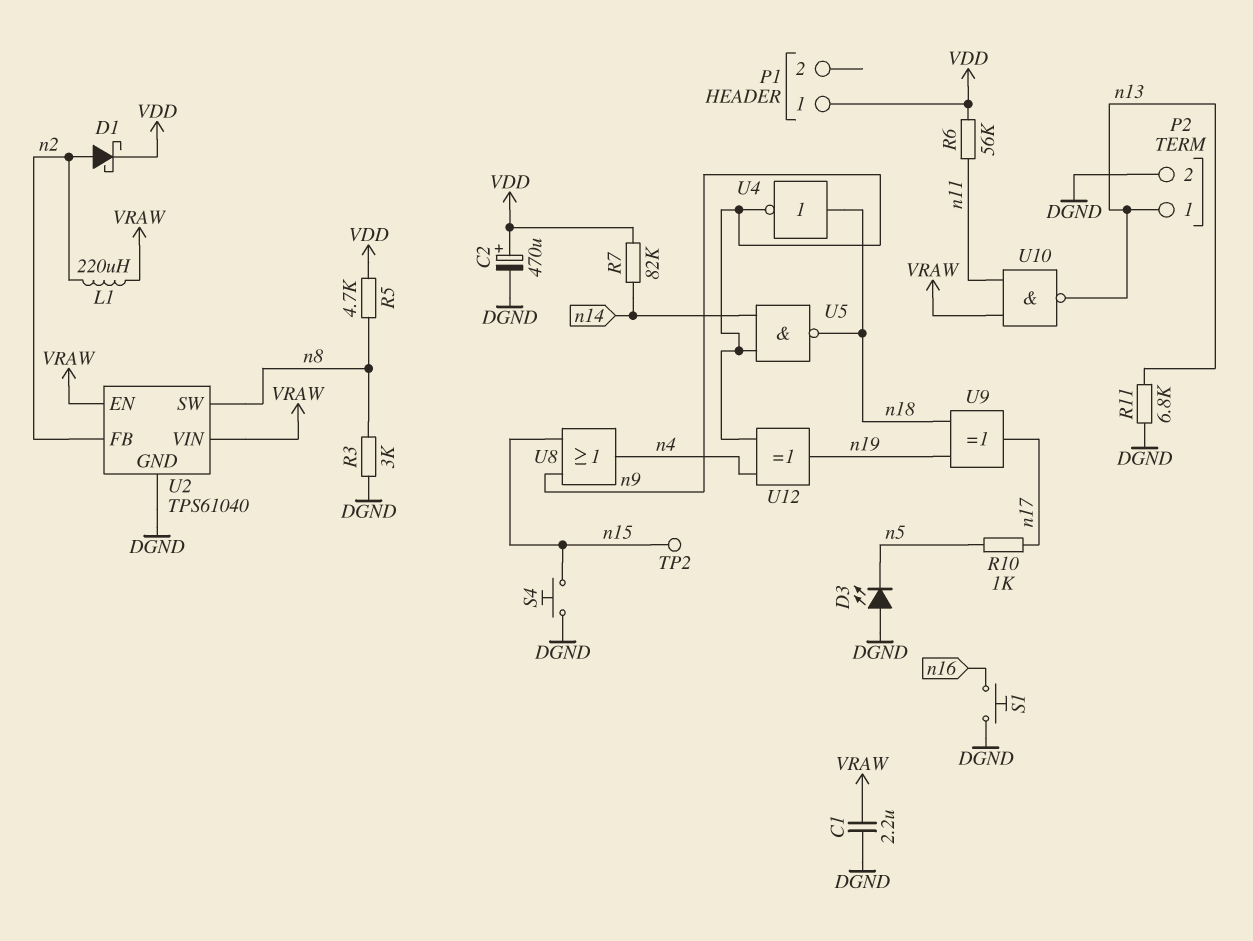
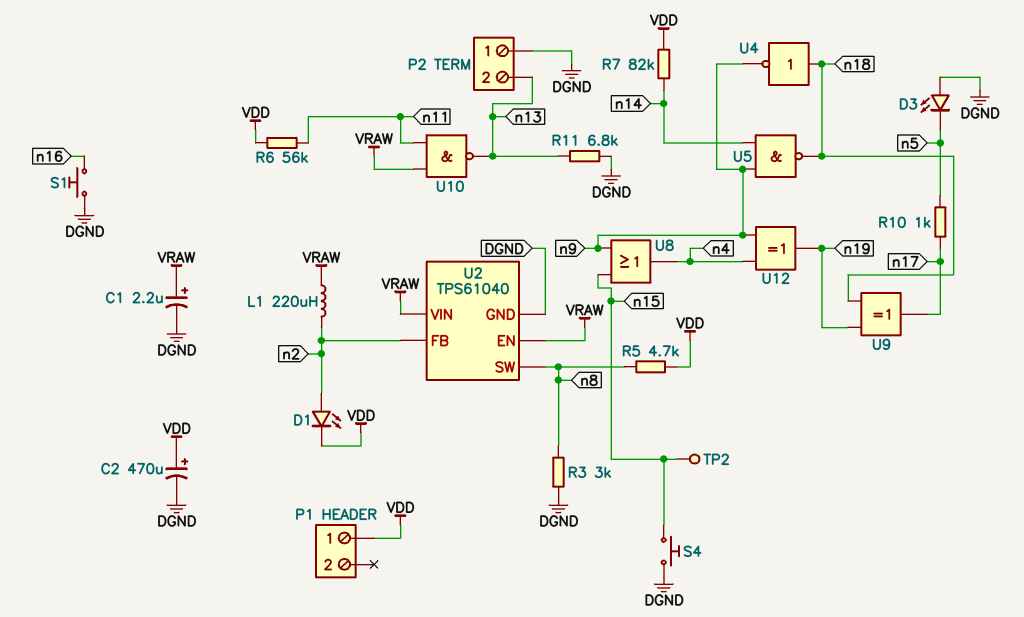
C1: 2.2uF (DGND, VRAW) -> 2.2uF (plus VRAW, minus DGND)
D1: schottky (A n2, K VDD) -> LED (A n2, K VDD)
P2 pin 1: n13 -> DGND
P2 pin 2: DGND -> n13

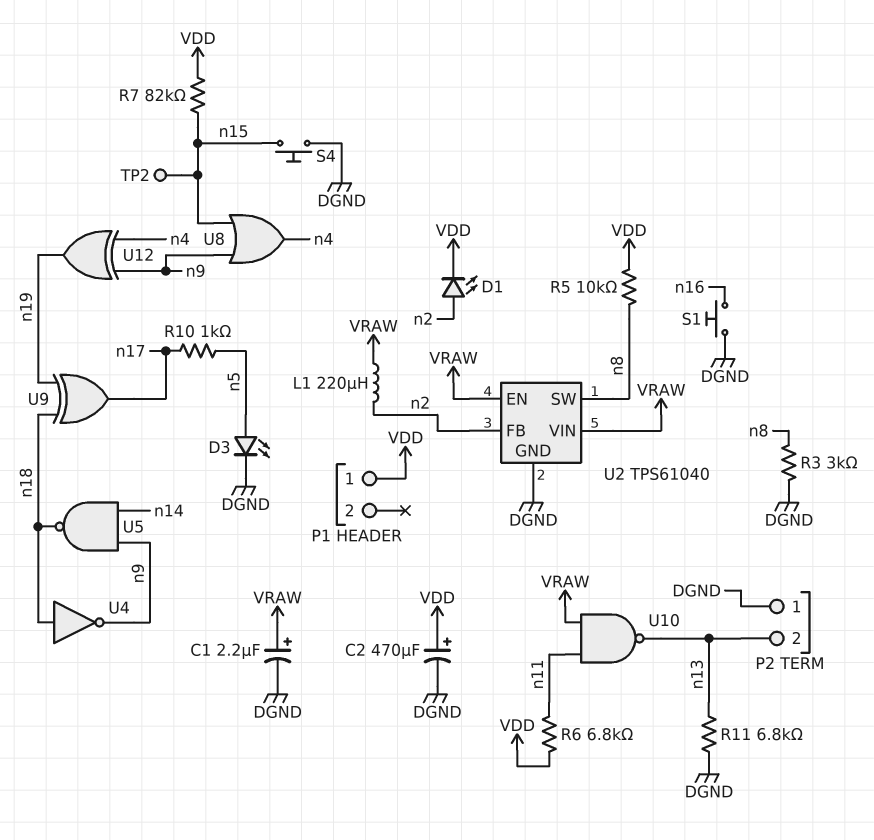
D3: LED (A DGND, K n5) -> LED (A n5, K DGND)
R5: 4.7k (VDD, n8) -> 10k (VDD, n8)
R6: 56k (VDD, n11) -> 6.8k (VDD, n11)
R7: 82k (VDD, n14) -> 82k (VDD, n15)

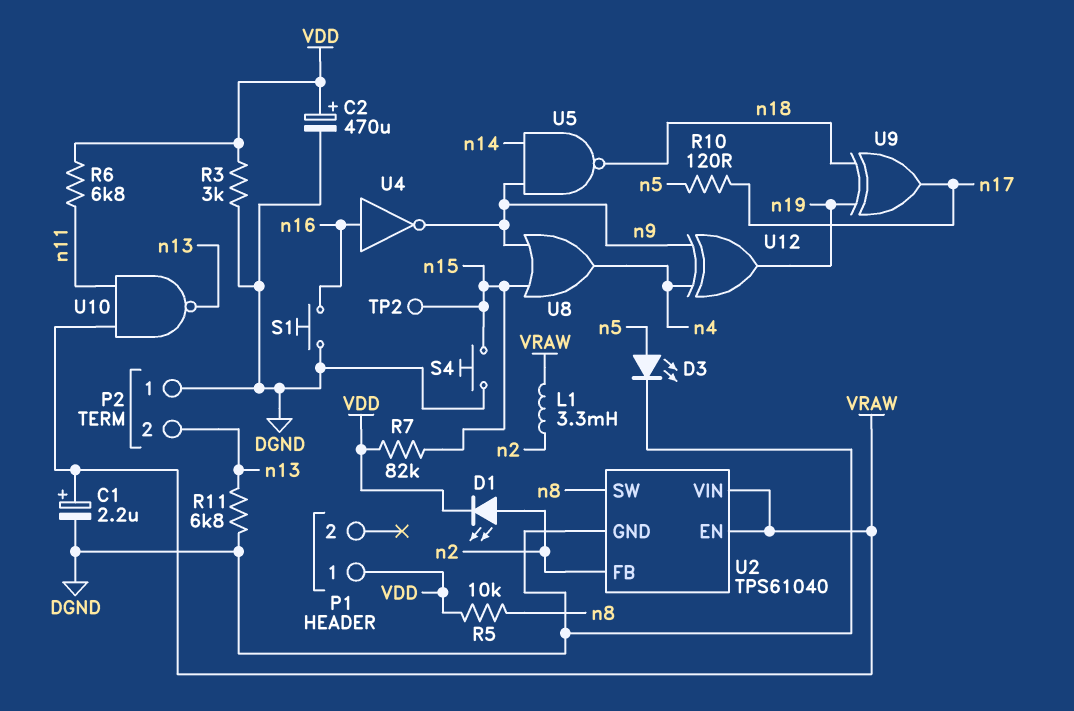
L1: 220uH (VRAW, n2) -> 3.3mH (VRAW, n2)
R3: 3k (DGND, n8) -> 3k (DGND, VDD)
R10: 1k (n5, n17) -> 120 (n5, n17)
U4: NOT (in n18, out n9) -> NOT (in n16, out n9)

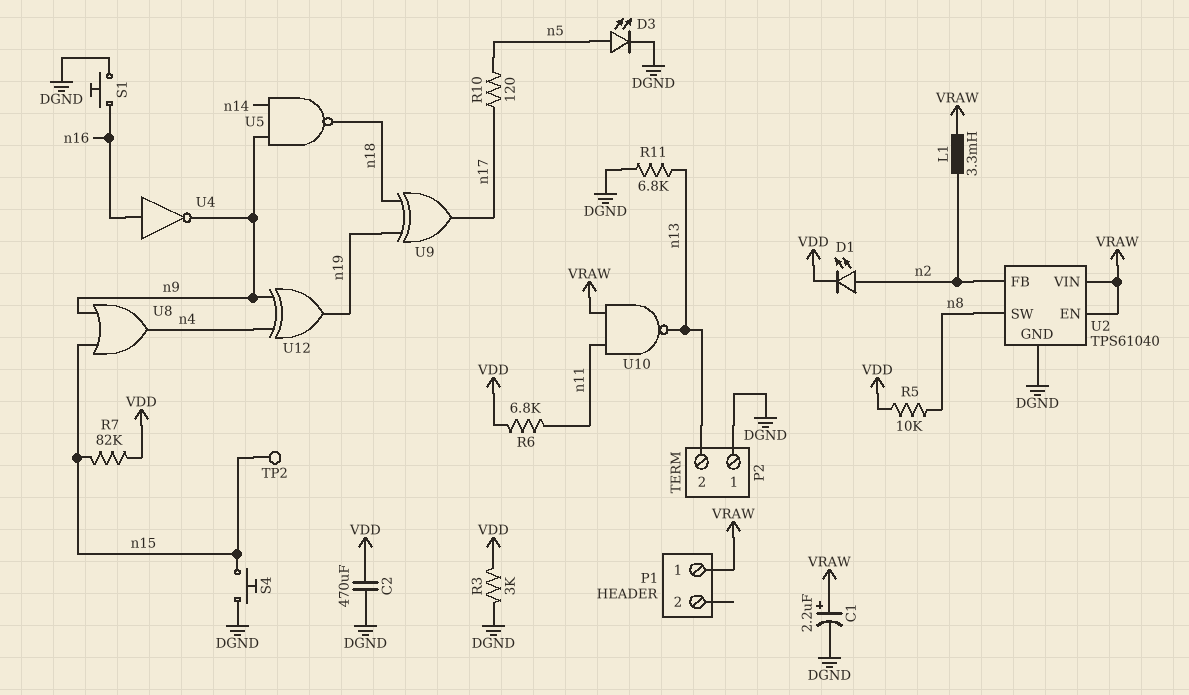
C2: 470uF (plus VDD, minus DGND) -> 470uF (DGND, VDD)
P1 pin 1: VDD -> VRAW

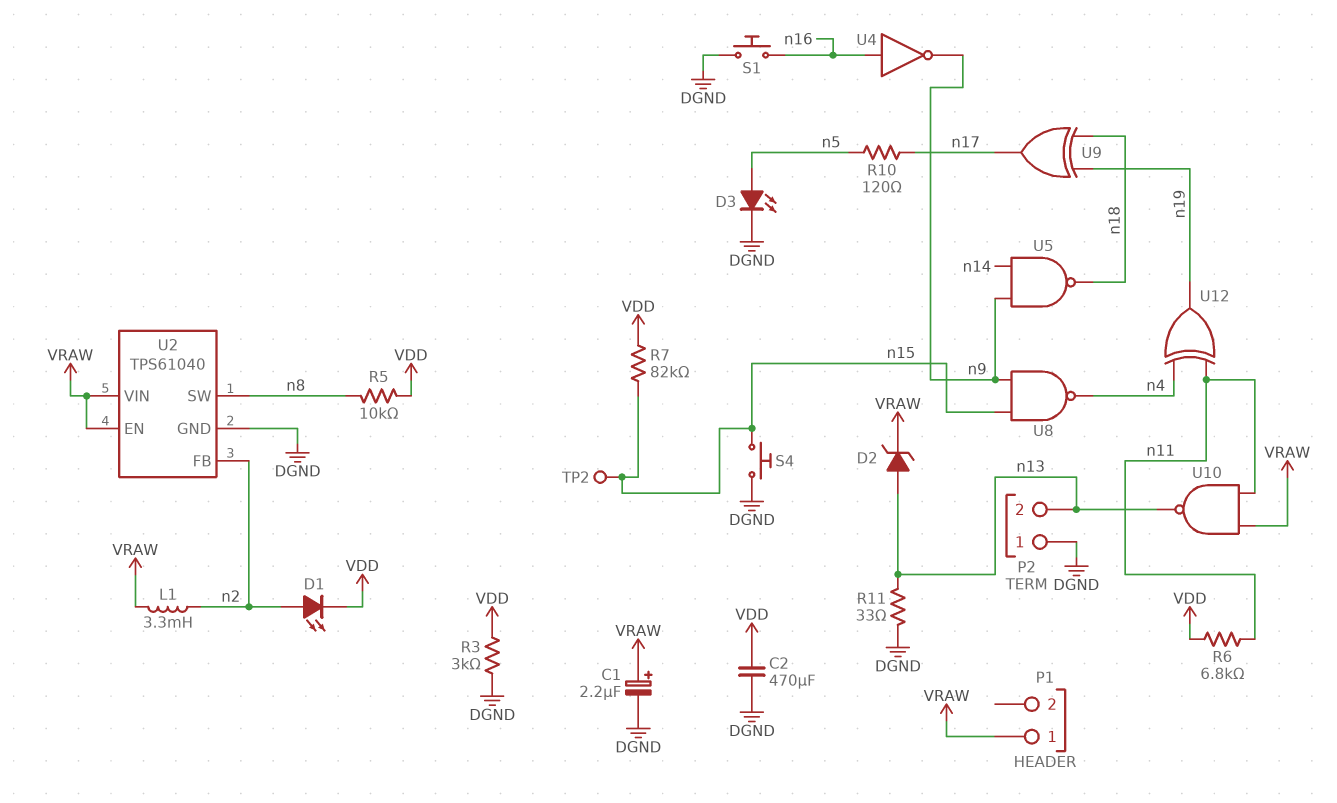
D2: none -> zener (A n13, K VRAW)
R11: 6.8k (DGND, n13) -> 33 (DGND, n13)
U8: OR (in n9, in n15, out n4) -> NAND (in n9, in n15, out n4)
U12: XOR (in n4, in n9, out n19) -> XOR (in n4, in n11, out n19)

